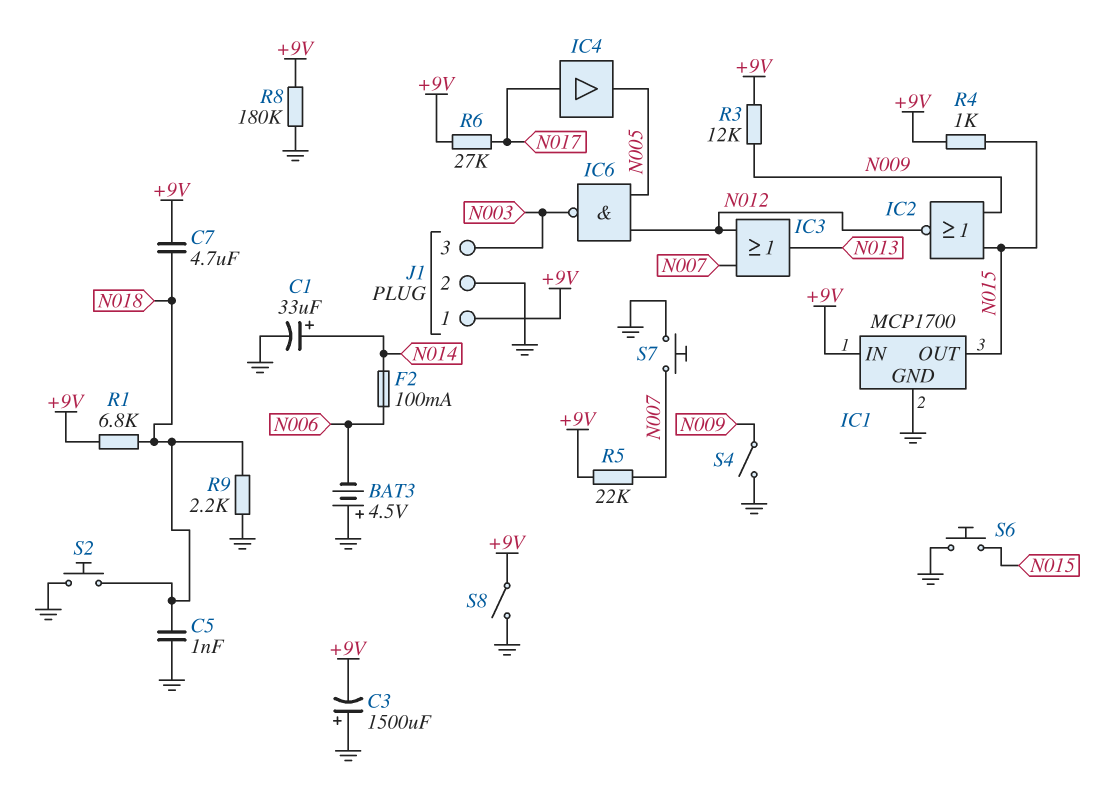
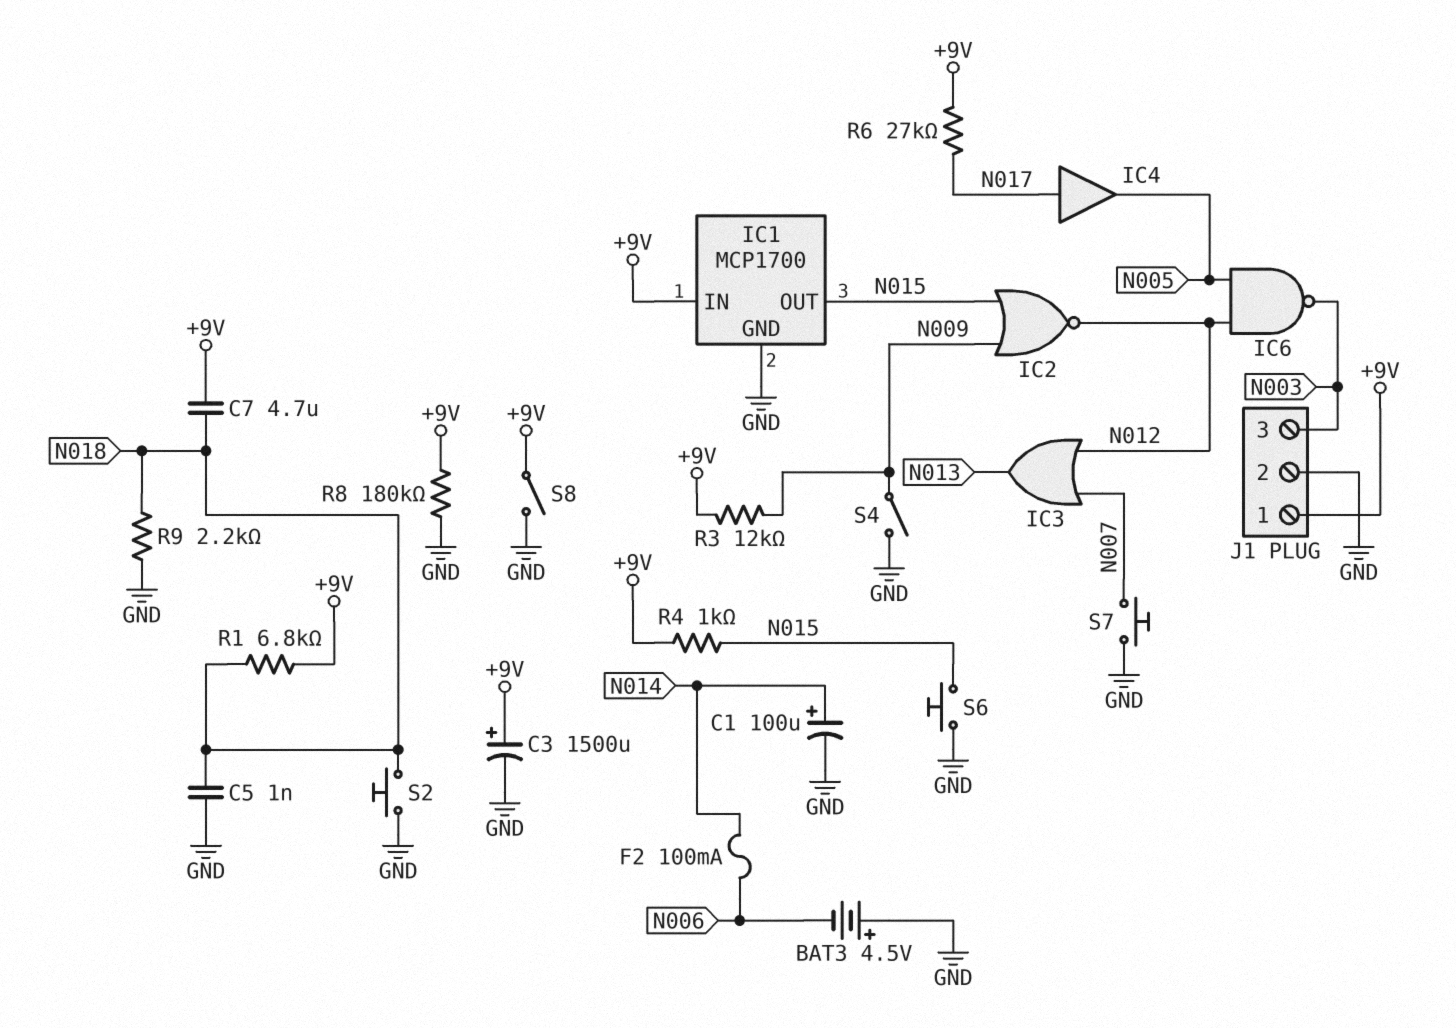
C1: 33uF (plus N014, minus GND) -> 100uF (plus N014, minus GND)
C3: 1500uF (plus GND, minus +9V) -> 1500uF (plus +9V, minus GND)
R5: 22k (+9V, N007) -> none

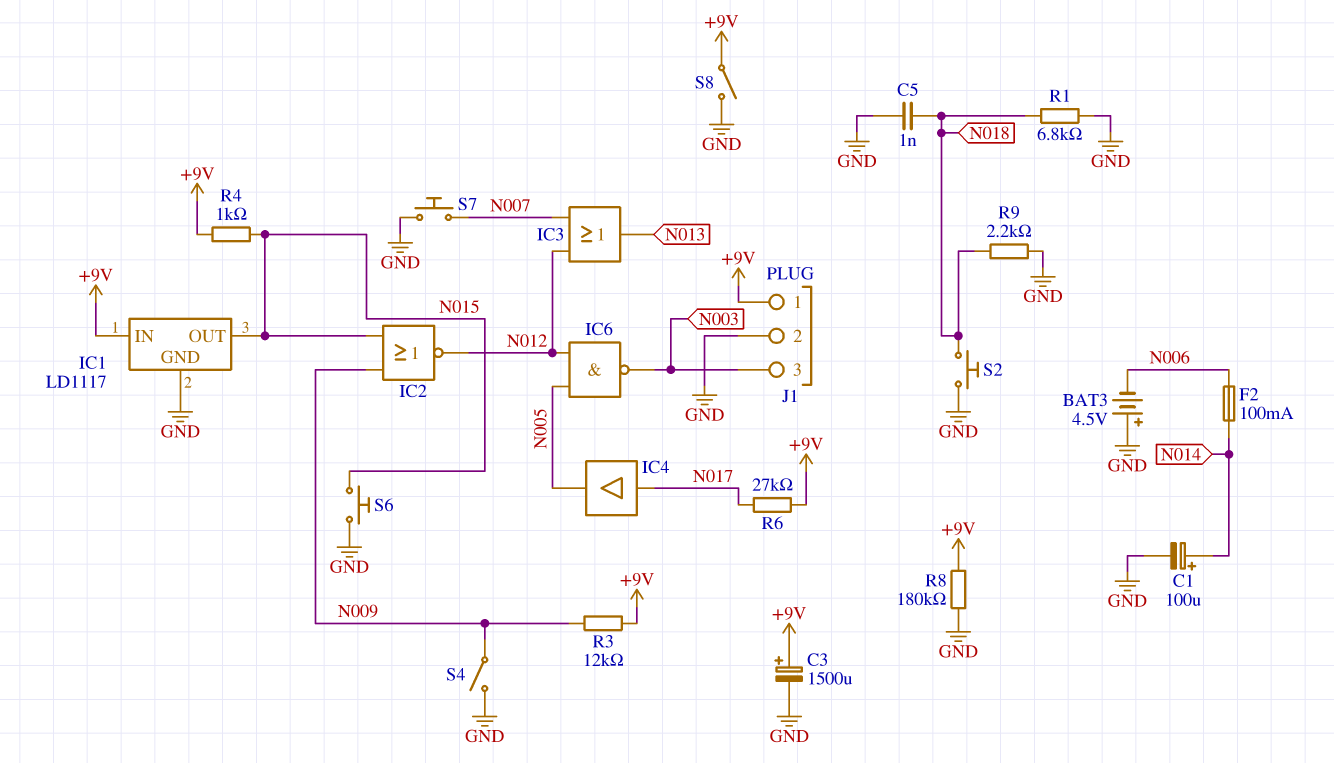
C7: 4.7uF (+9V, N018) -> none
IC1: MCP1700 -> LD1117
R1: 6.8k (+9V, N018) -> 6.8k (GND, N018)

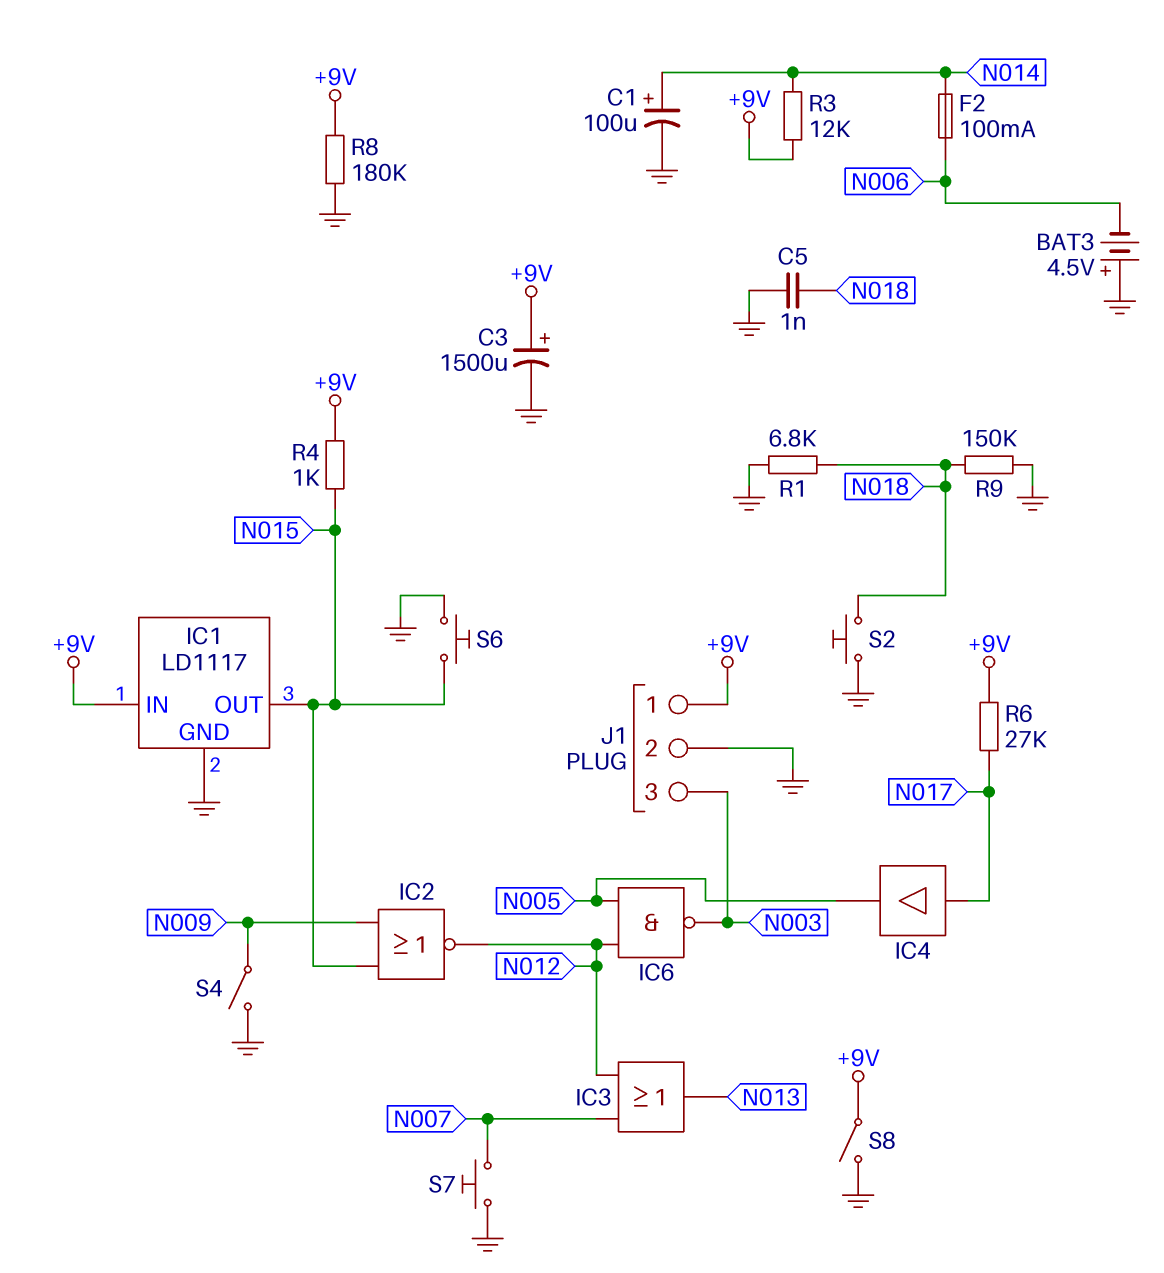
R3: 12k (+9V, N009) -> 12k (+9V, N014)
R9: 2.2k (GND, N018) -> 150k (GND, N018)

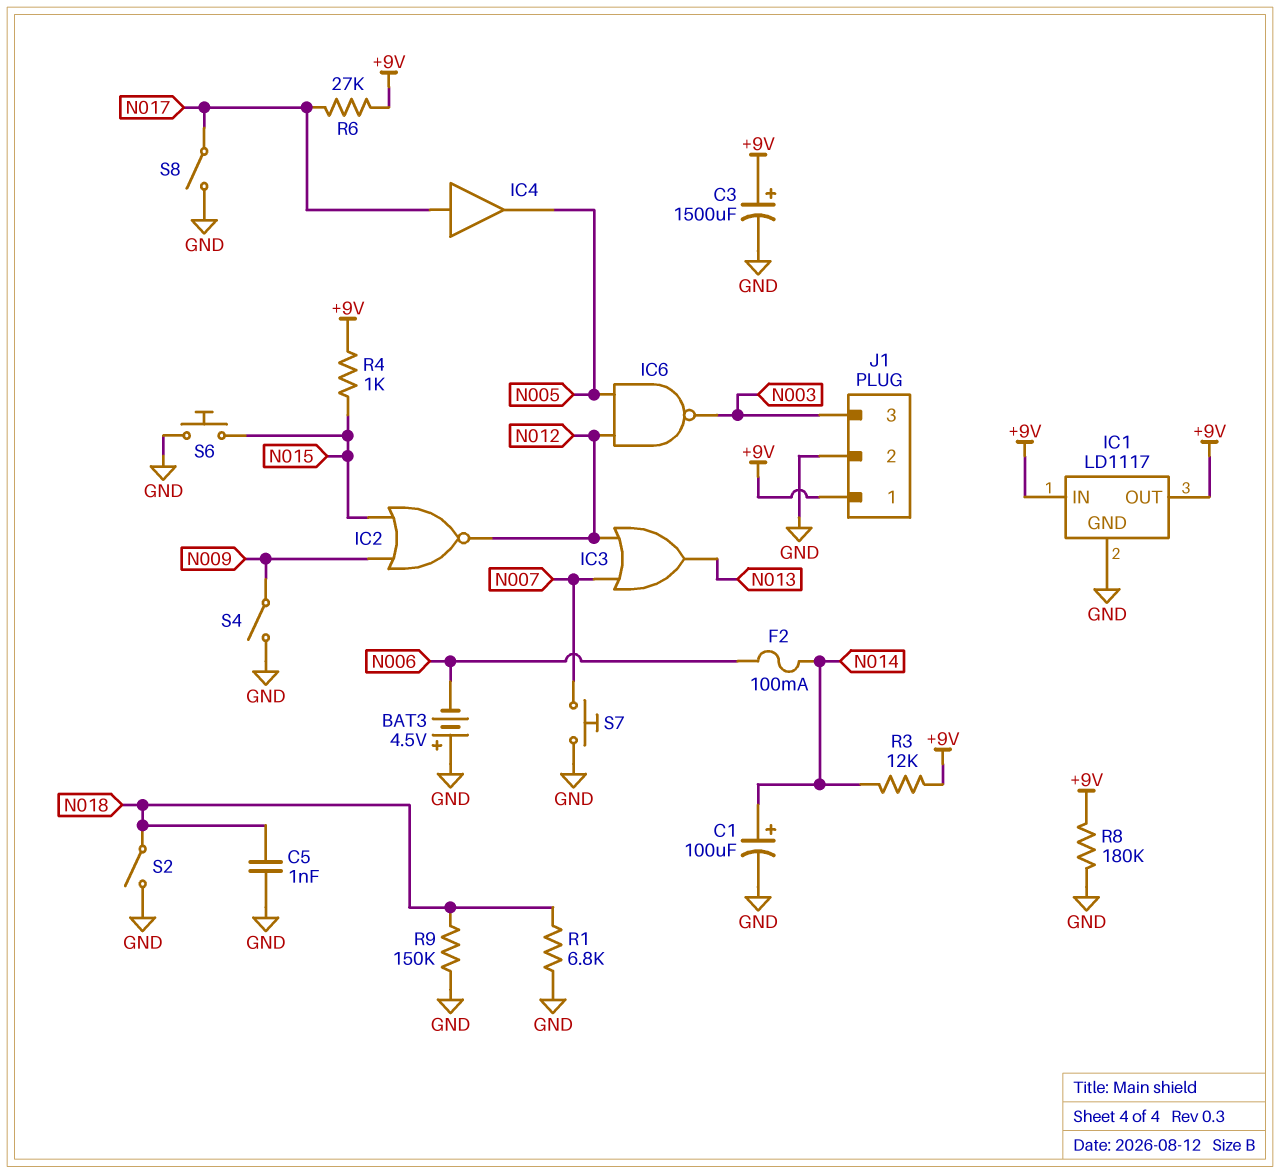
IC1 pin OUT: N015 -> +9V
S2: button (GND, N018) -> switch (GND, N018)
S8: switch (+9V, GND) -> switch (GND, N017)

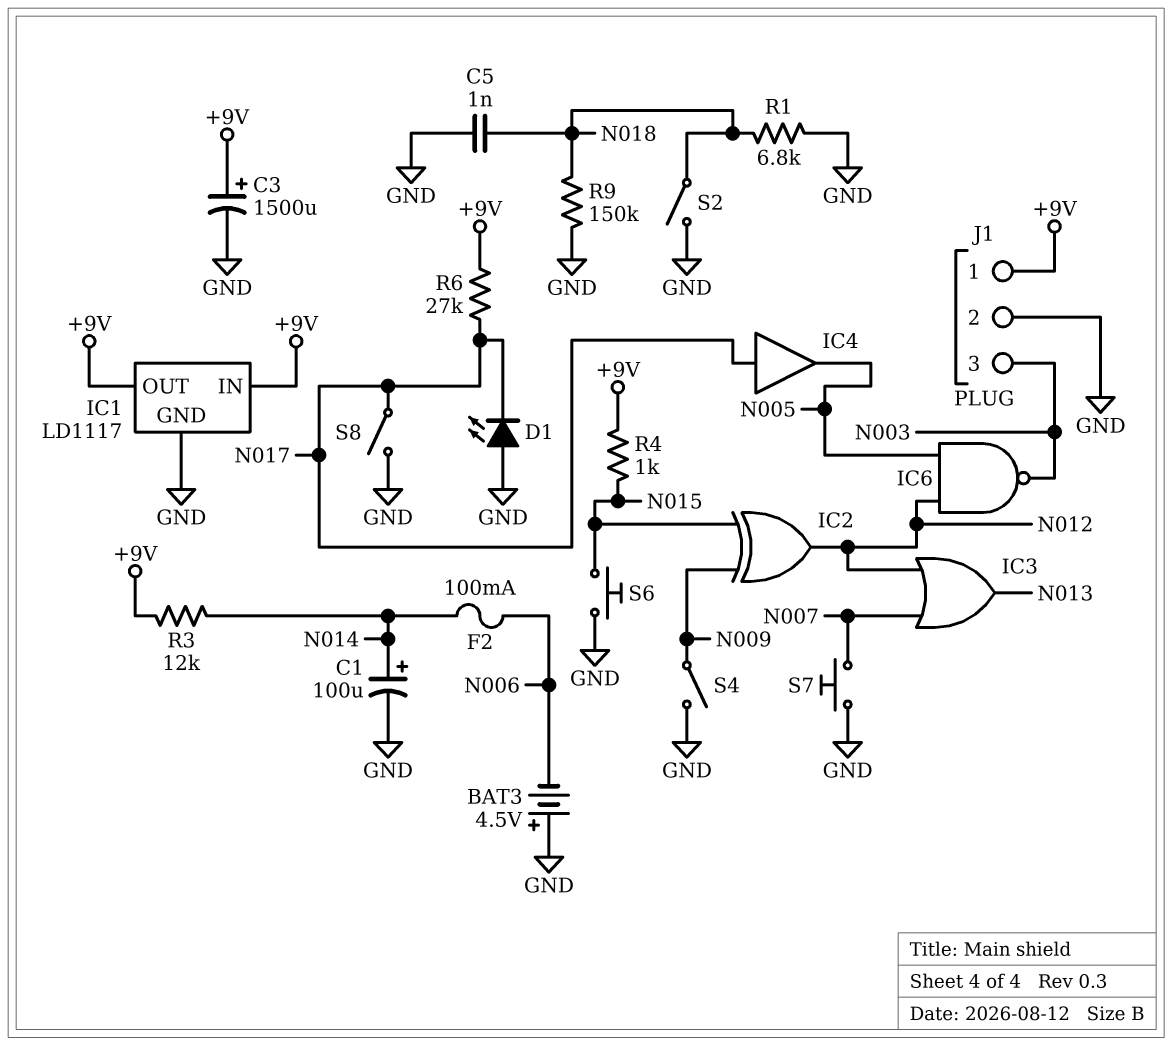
D1: none -> LED (A GND, K N017)
IC2: NOR (in N009, in N015, out N012) -> XOR (in N009, in N015, out N012)
R8: 180k (+9V, GND) -> none

